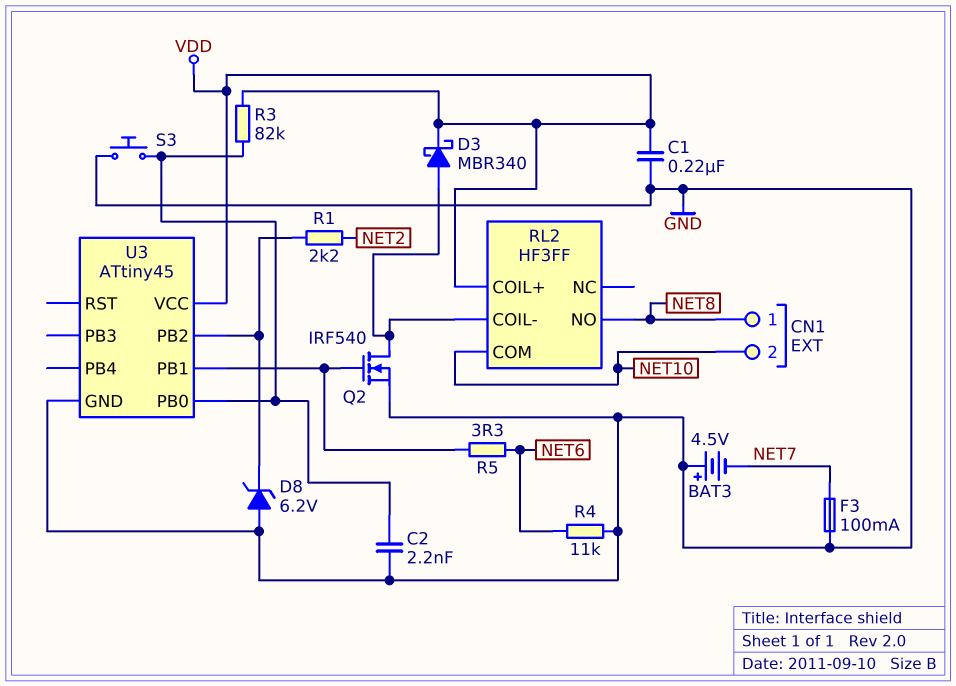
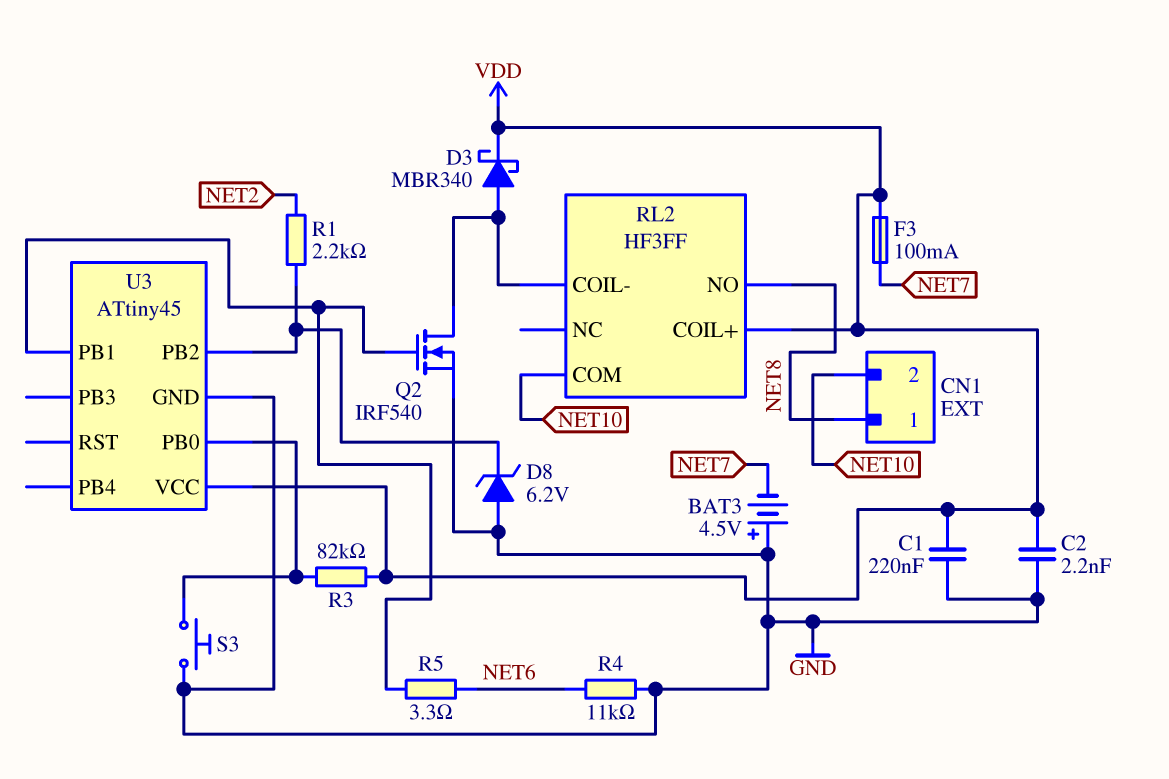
C2: 2.2nF (GND, U3/PB0) -> 2.2nF (GND, VDD)
F3: 100mA (GND, NET7) -> 100mA (NET7, VDD)

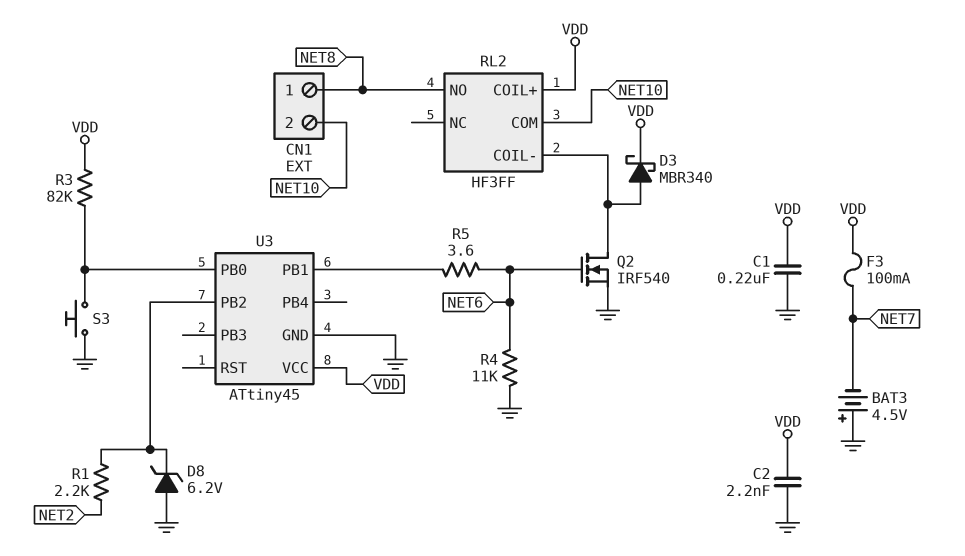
Q2: NMOS IRF540 (G U3/PB1, D RL2/COIL-, S GND) -> NMOS IRF540 (G NET6, D RL2/COIL-, S GND)
R5: 3.3 (NET6, U3/PB1) -> 3.6 (NET6, U3/PB1)

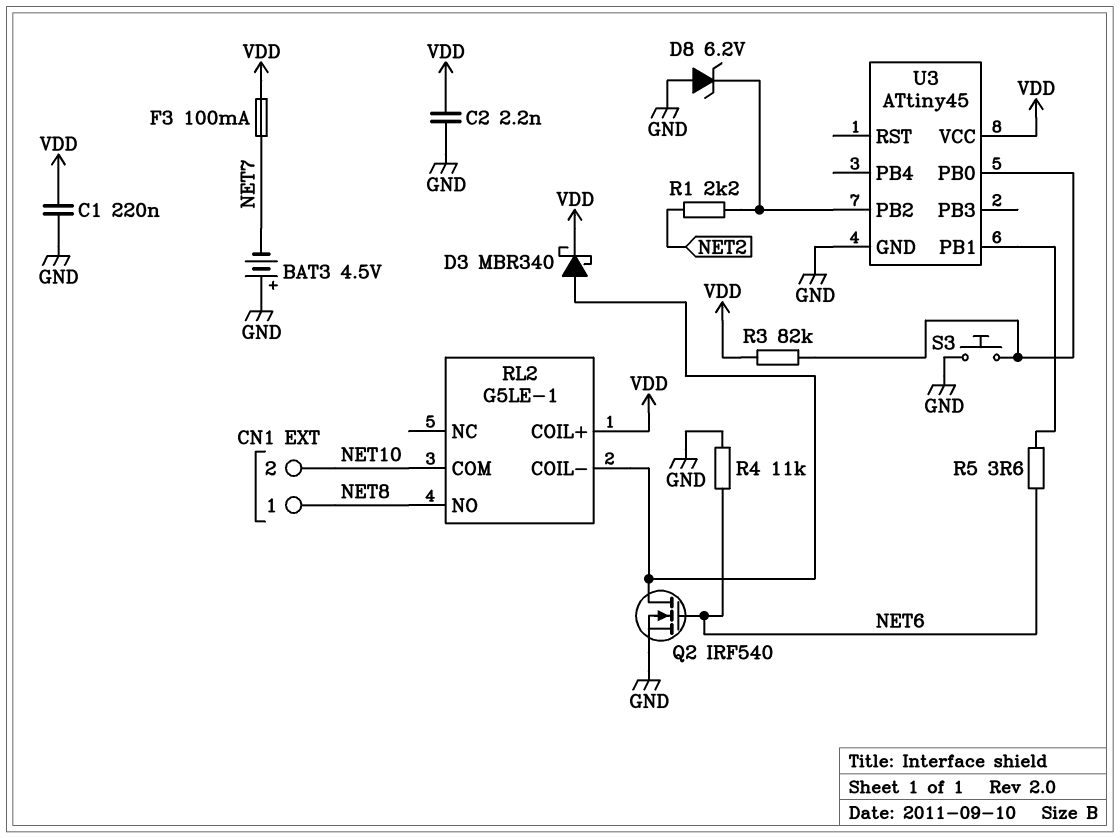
RL2: HF3FF -> G5LE-1

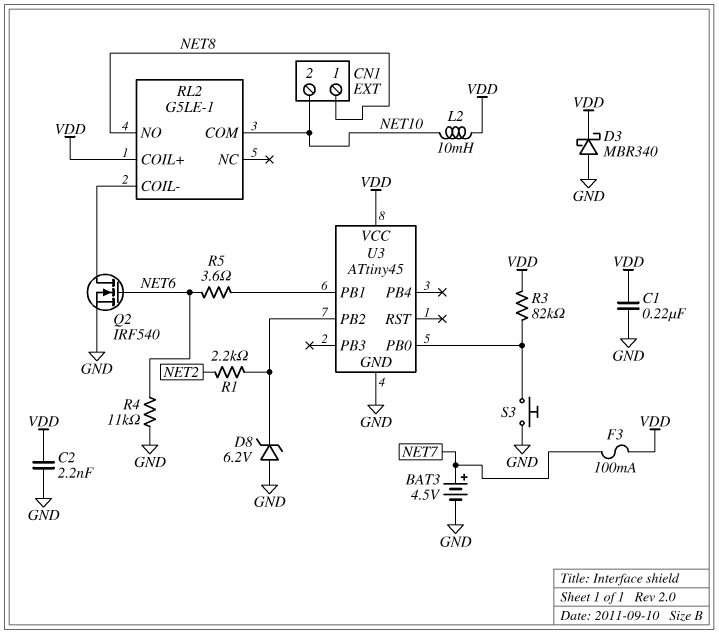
BAT3: 4.5V (plus GND, minus NET7) -> 4.5V (plus NET7, minus GND)
D3: schottky MBR340 (A RL2/COIL-, K VDD) -> schottky MBR340 (A GND, K VDD)
L2: none -> 10mH (NET10, VDD)

